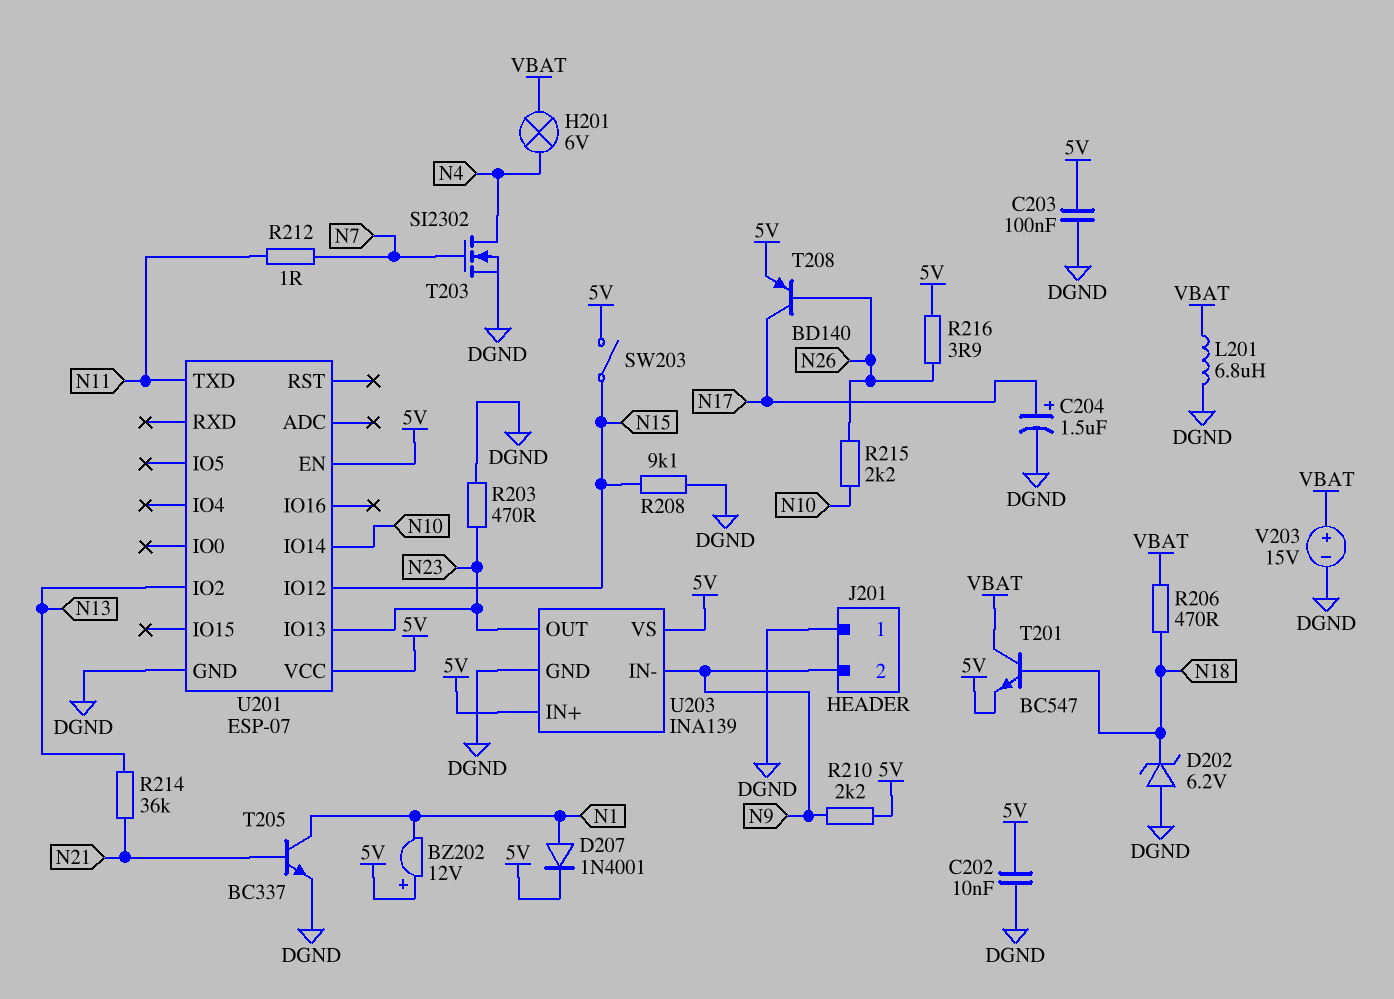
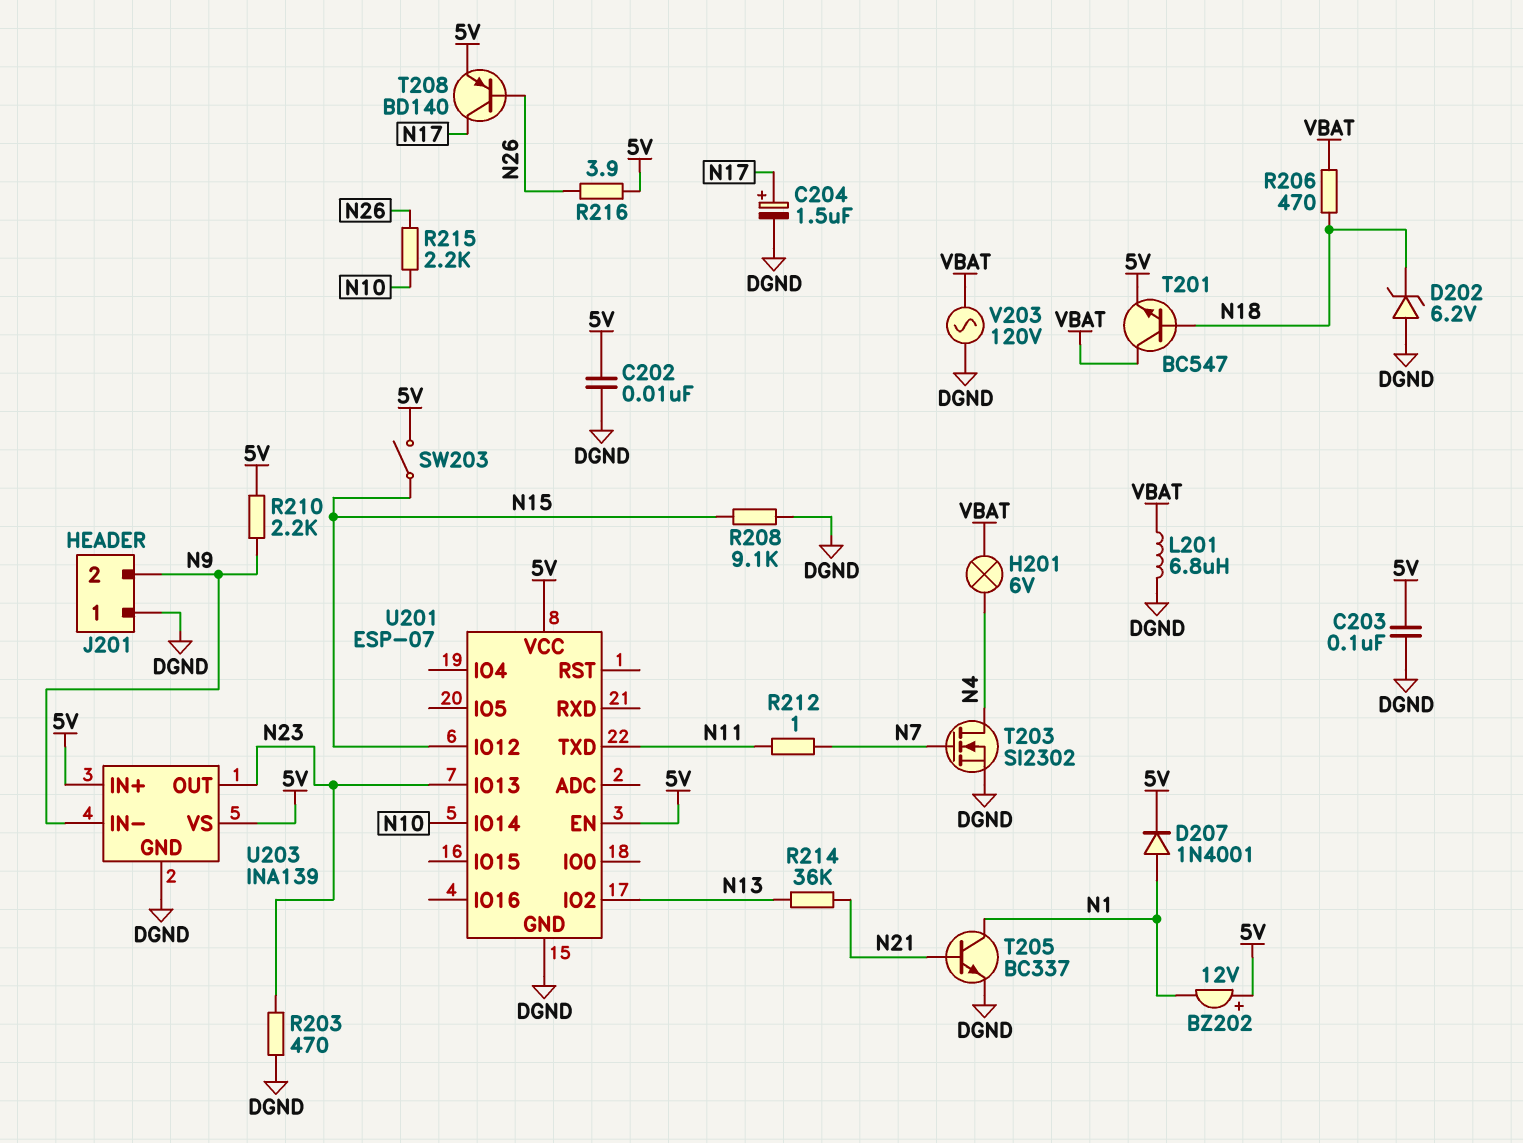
V203: 15V (plus VBAT, minus DGND) -> AC 120V (DGND, VBAT)

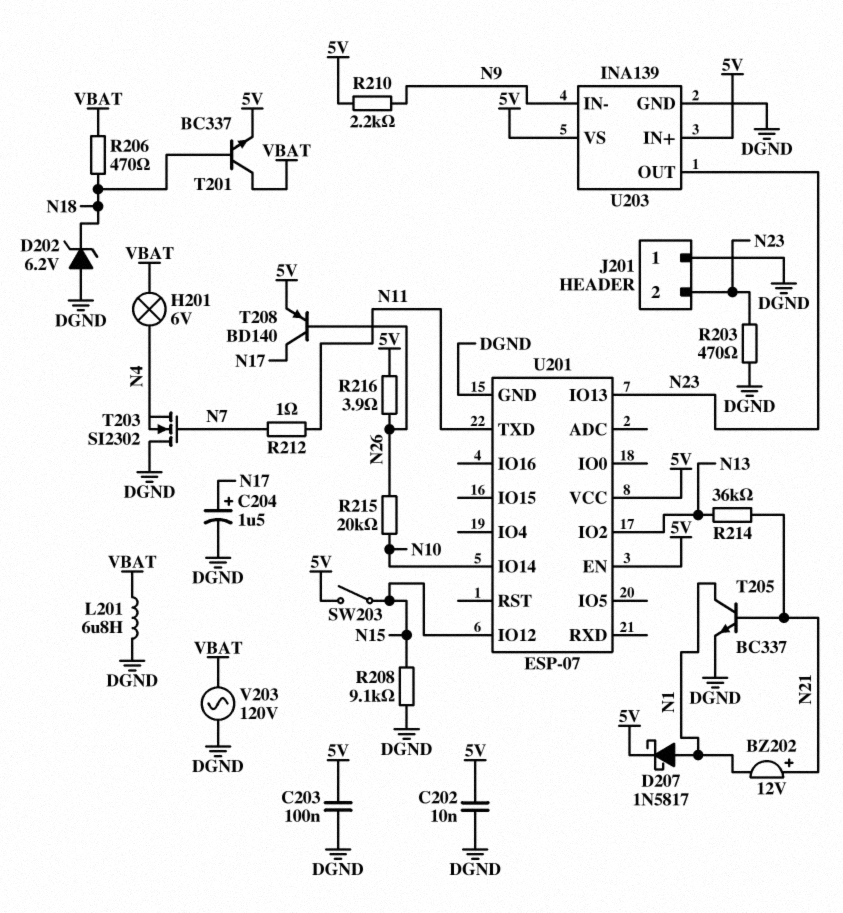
BZ202: buzzer 12V (plus 5V, minus N1) -> buzzer 12V (plus N21, minus N1)
D207: diode 1N4001 (A N1, K 5V) -> schottky 1N5817 (A N1, K 5V)
J201 pin 2: N9 -> N23
R215: 2.2k (N10, N26) -> 20k (N10, N26)
T201: NPN BC547 (B N18, C VBAT, E 5V) -> NPN BC337 (B N18, C VBAT, E 5V)
T203: NMOS SI2302 (G N7, D N4, S DGND) -> NMOS SI2302 (G N7, D DGND, S N4)

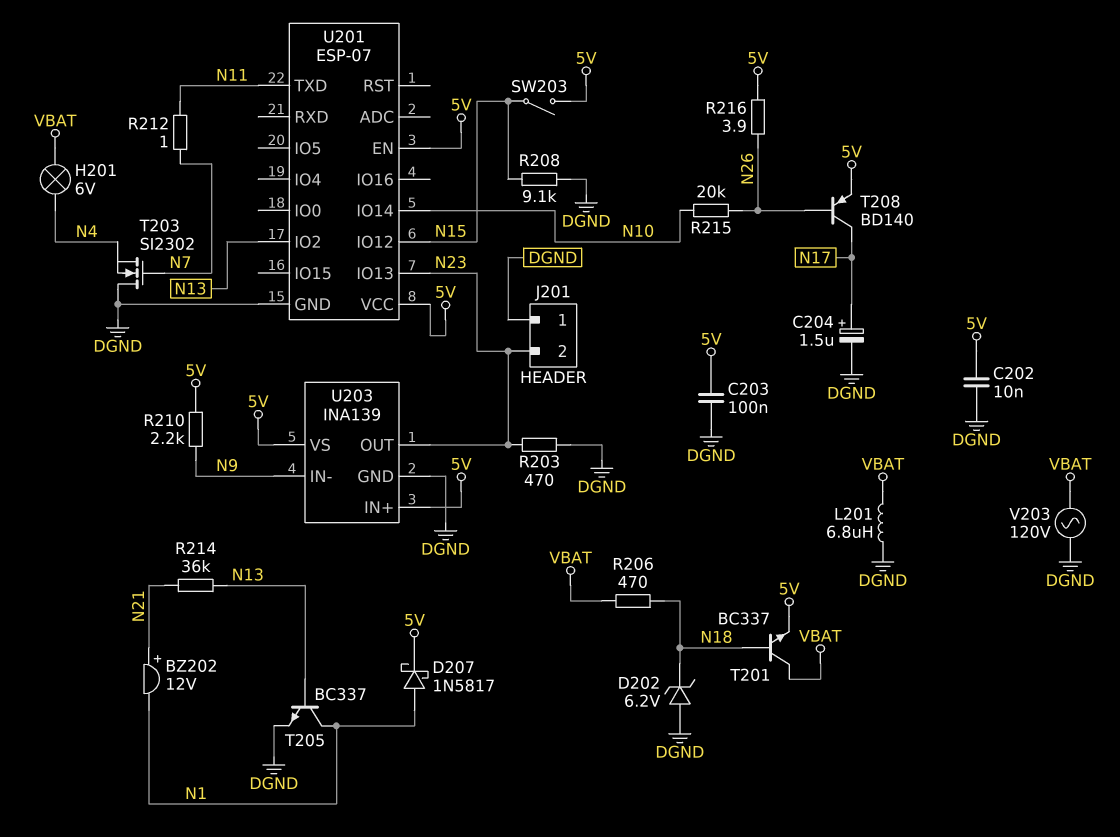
T205: NPN BC337 (B N21, C N1, E DGND) -> NPN BC337 (B N13, C N1, E DGND)

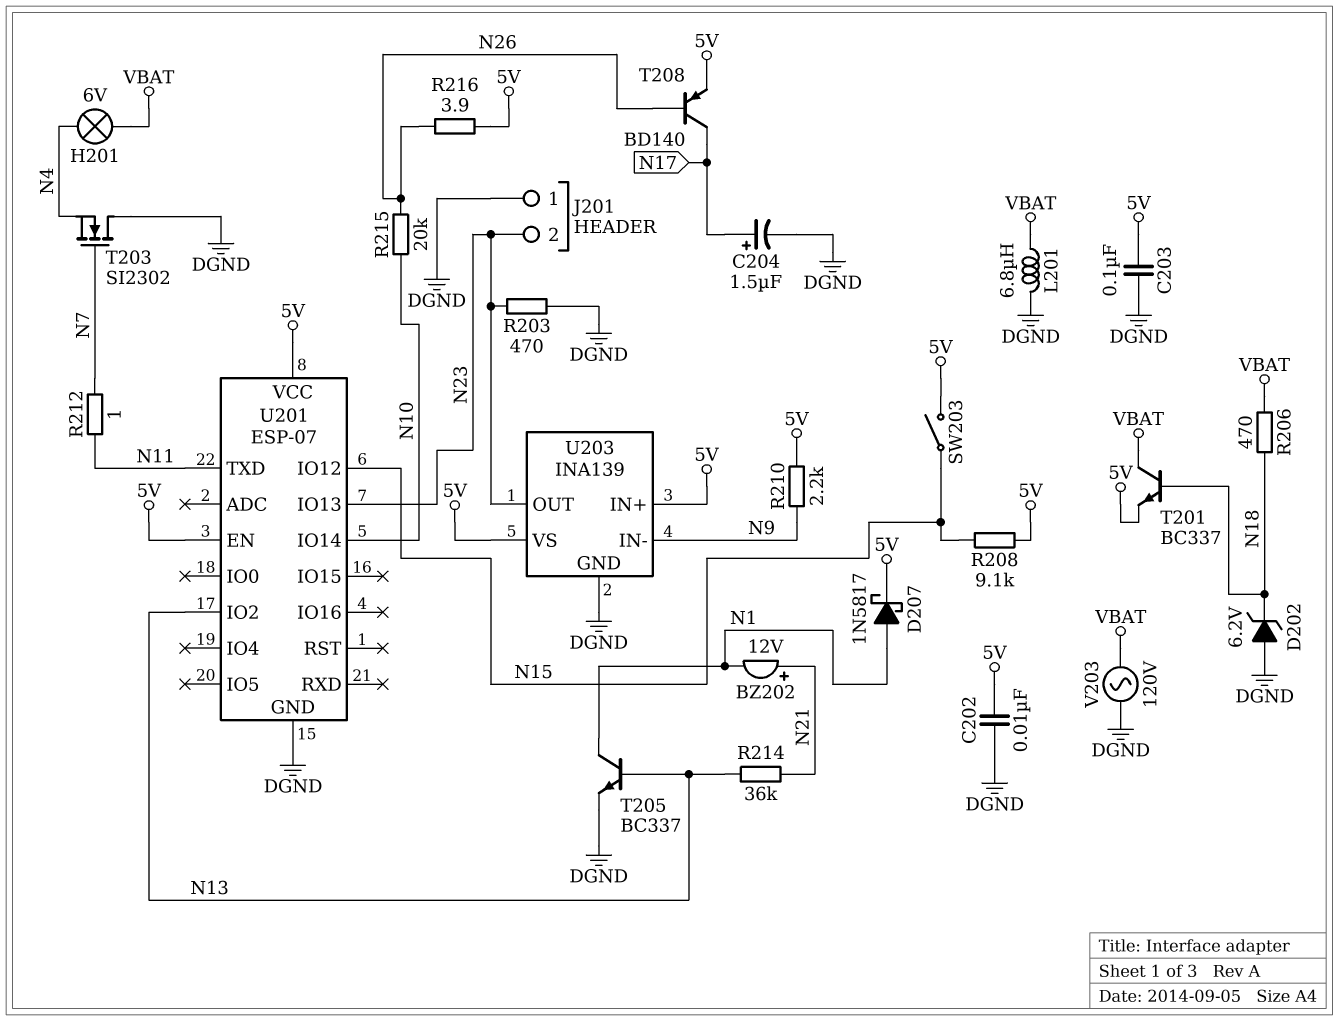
R208: 9.1k (DGND, N15) -> 9.1k (5V, N15)

